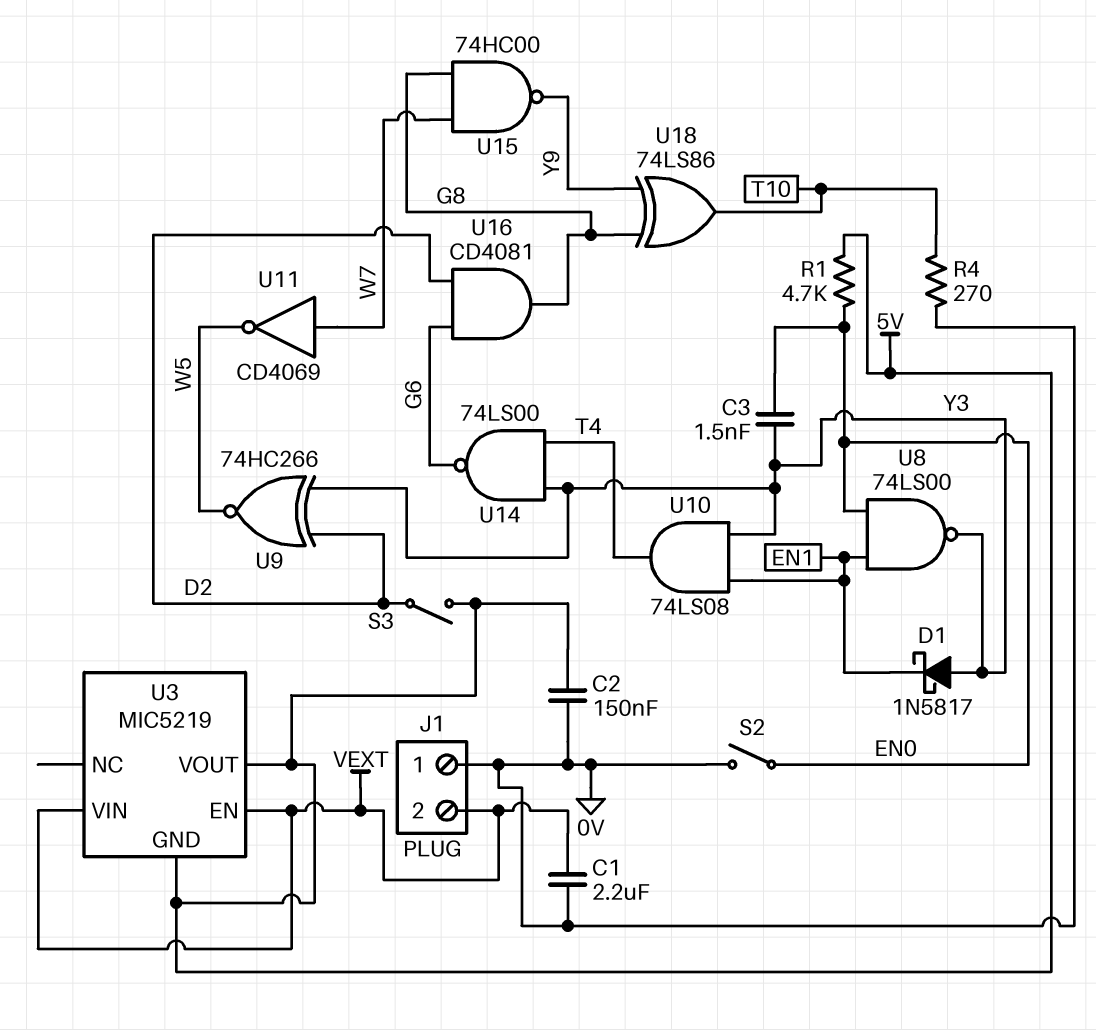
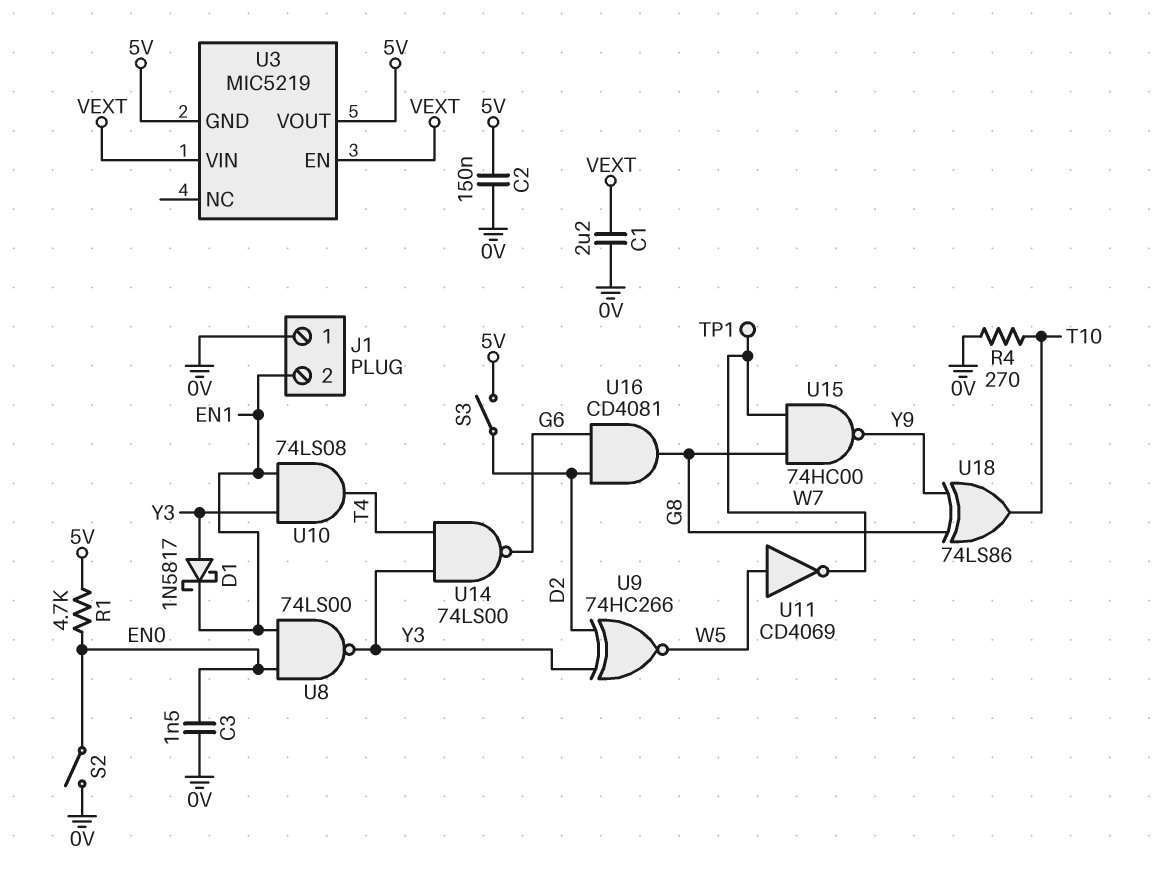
C3: 1.5nF (EN0, Y3) -> 1.5nF (0V, EN0)
J1 pin 2: VEXT -> EN1
TP1: none -> test point (W7)
U11: NOT CD4069 (in W7, out W5) -> NOT CD4069 (in W5, out W7)

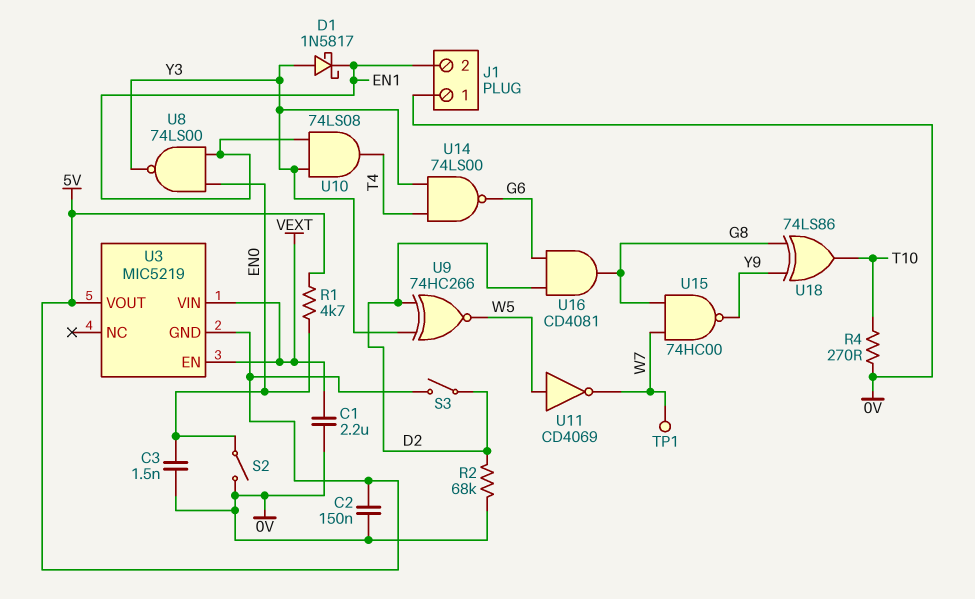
R2: none -> 68k (0V, D2)

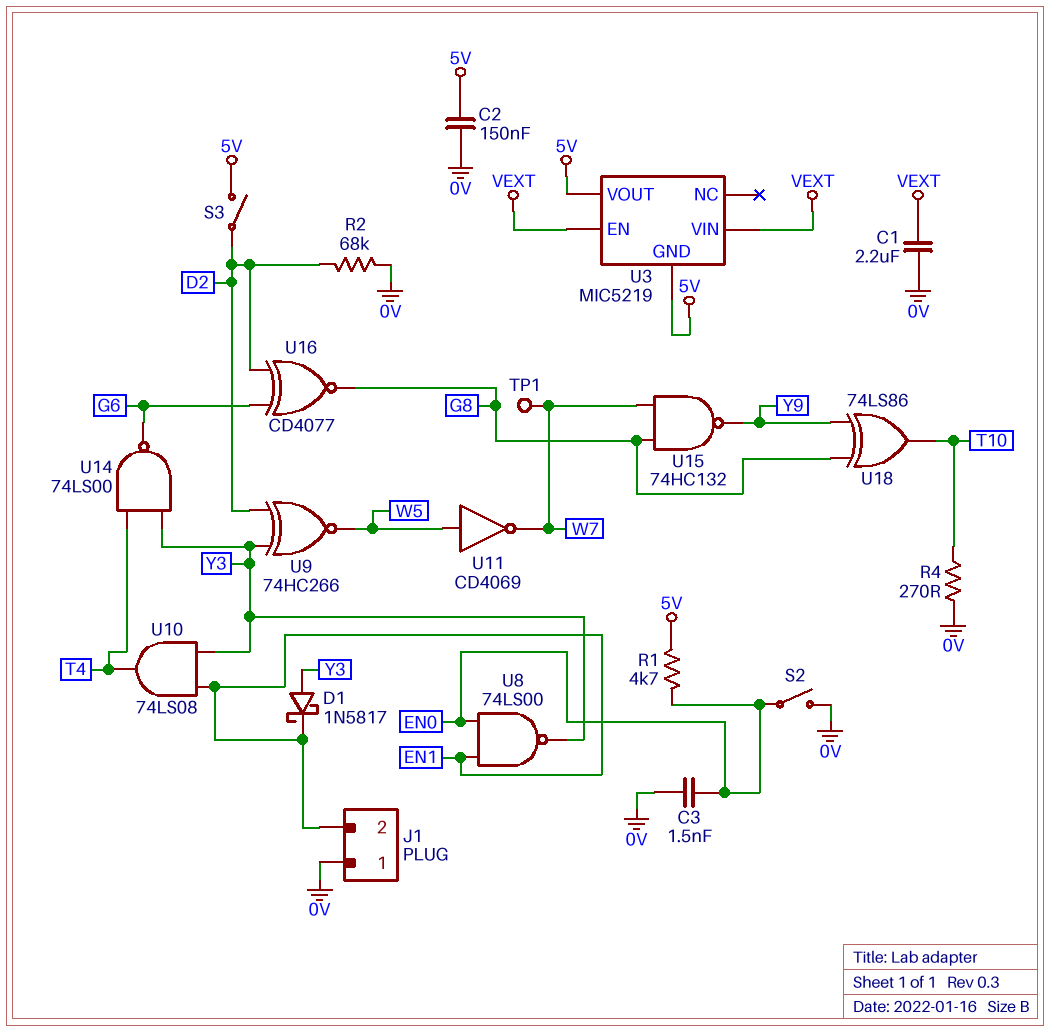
U15: NAND 74HC00 (in G8, in W7, out Y9) -> NAND 74HC132 (in G8, in W7, out Y9)
U16: AND CD4081 (in D2, in G6, out G8) -> XNOR CD4077 (in D2, in G6, out G8)

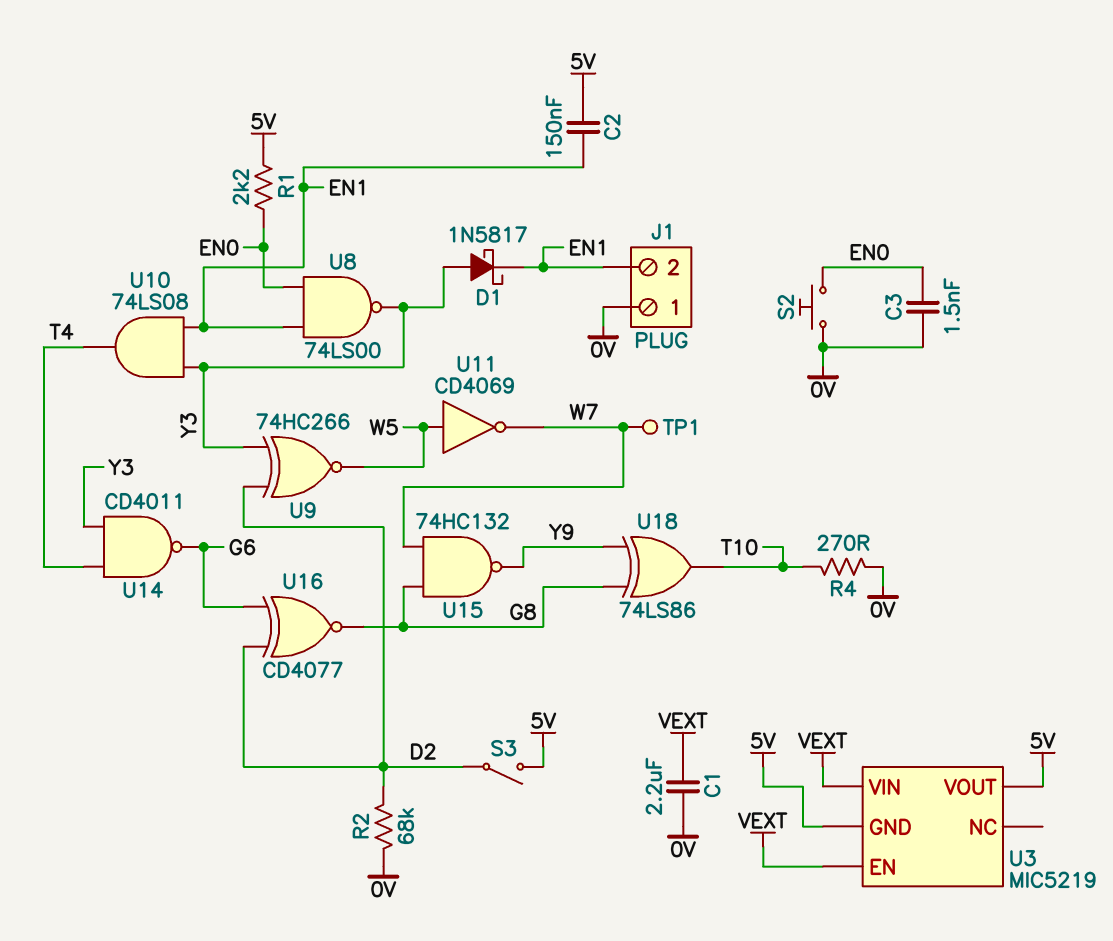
C2: 150nF (0V, 5V) -> 150nF (5V, EN1)
R1: 4.7k (5V, EN0) -> 2.2k (5V, EN0)
S2: switch (0V, EN0) -> button (0V, EN0)
U14: NAND 74LS00 (in T4, in Y3, out G6) -> NAND CD4011 (in T4, in Y3, out G6)

